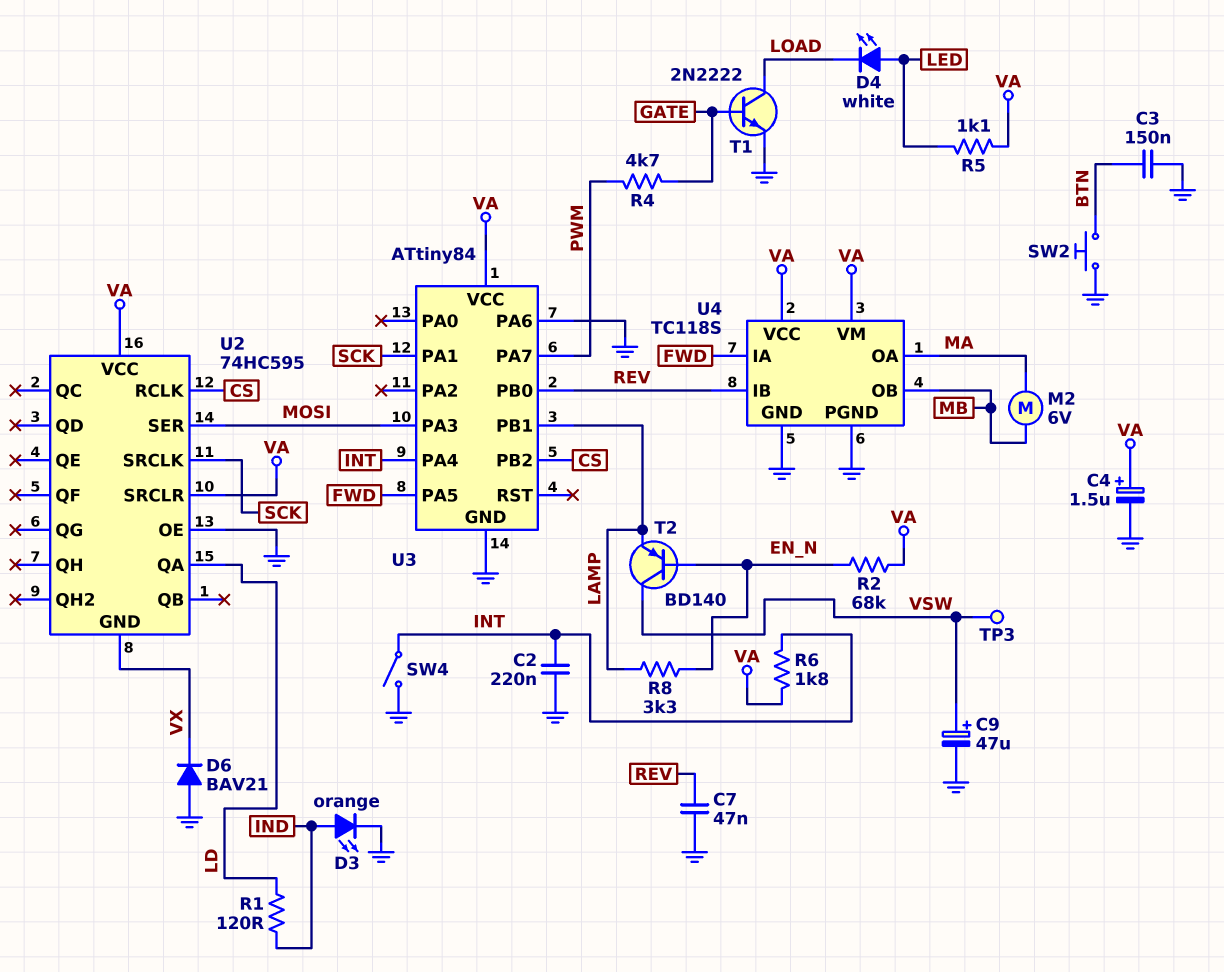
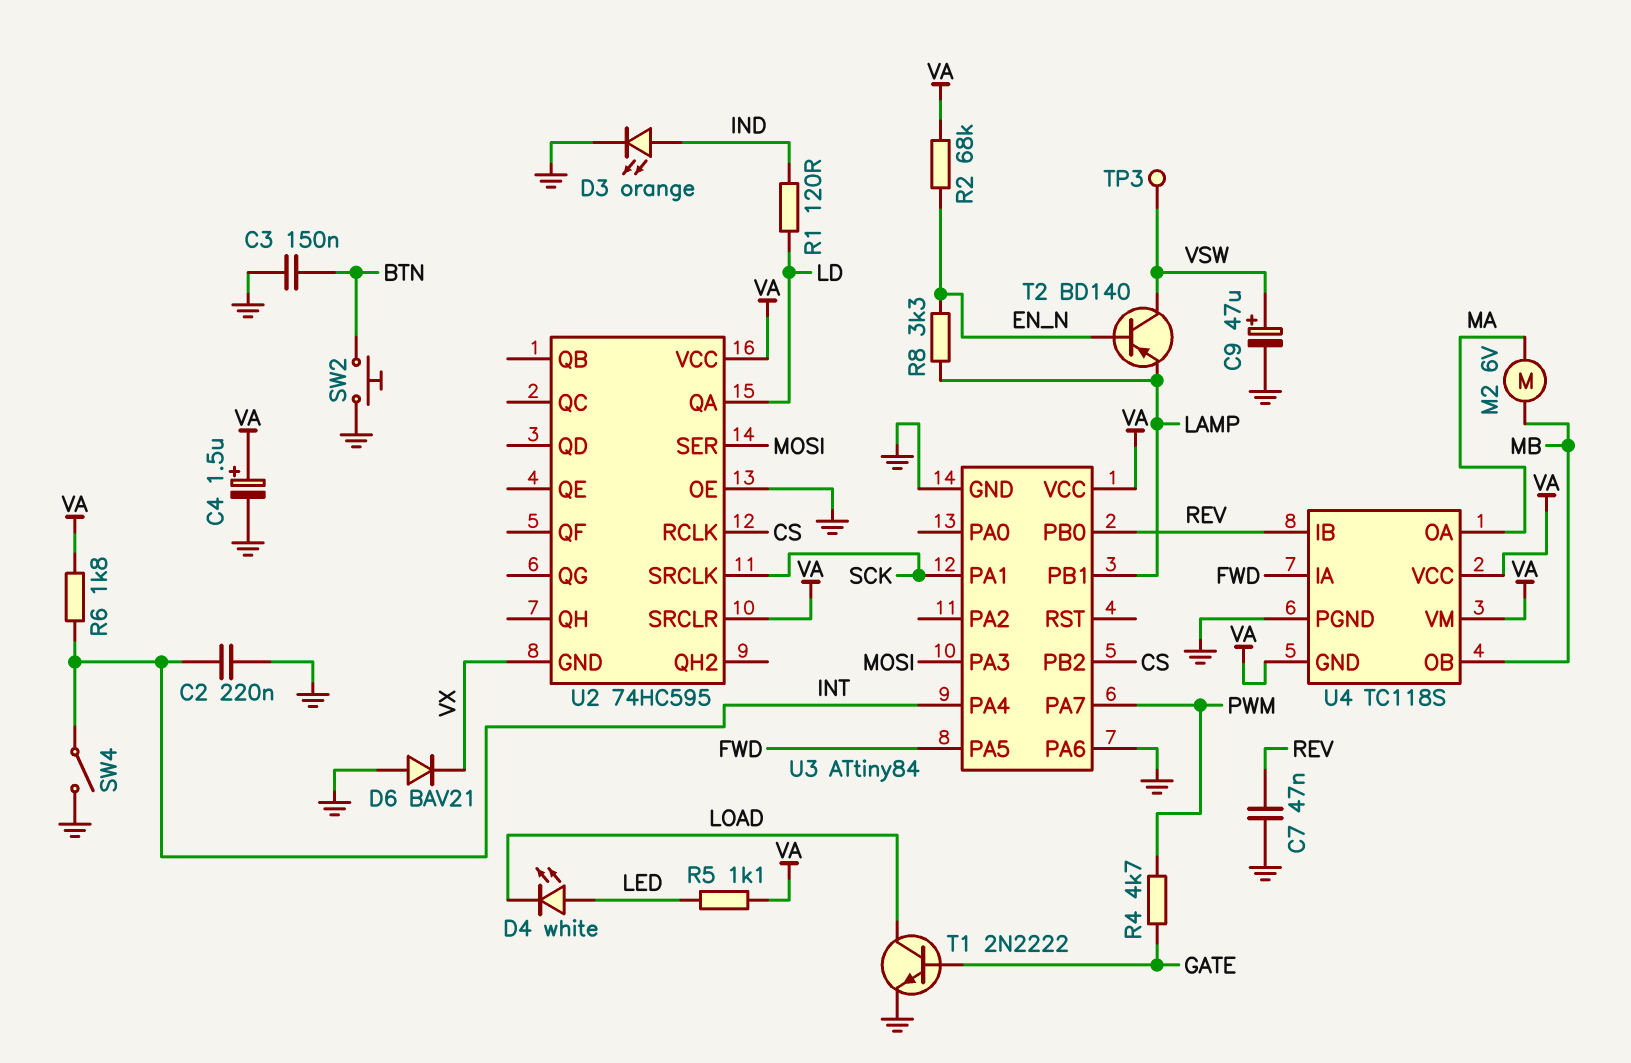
U4 pin GND: GND -> VA

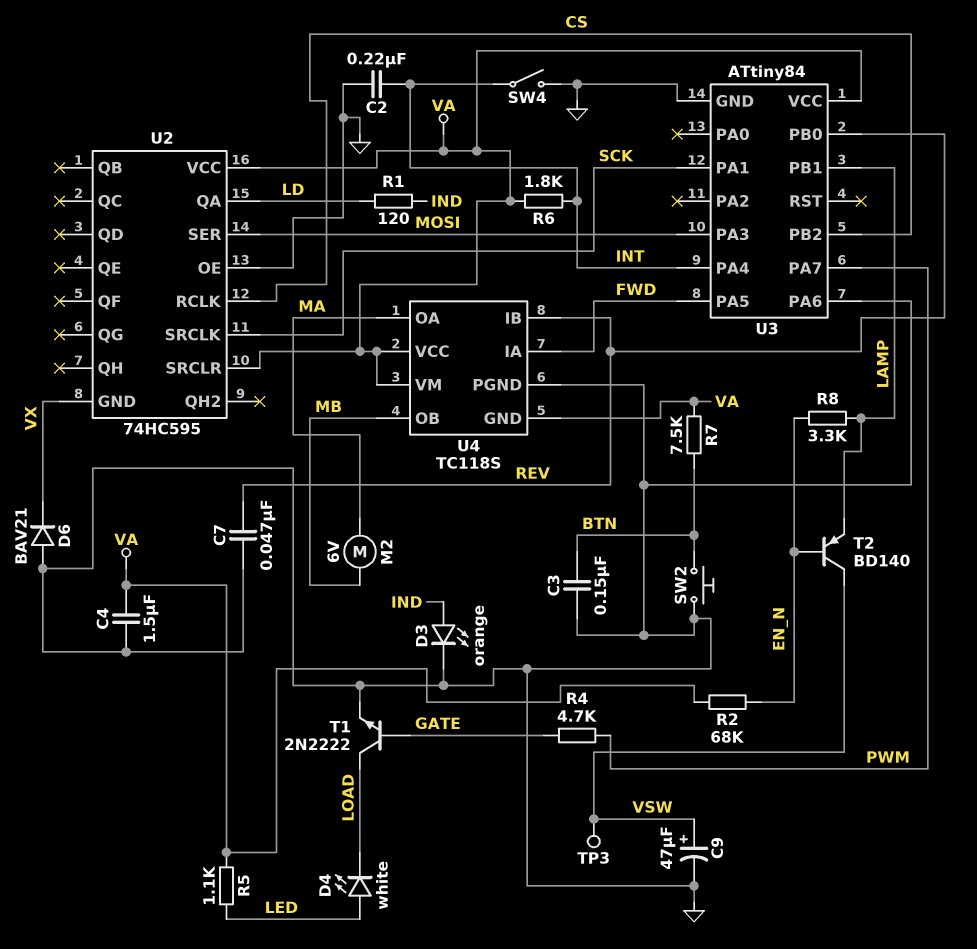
C4: 1.5uF (plus VA, minus GND) -> 1.5uF (GND, VA)
R7: none -> 7.5k (BTN, VA)

